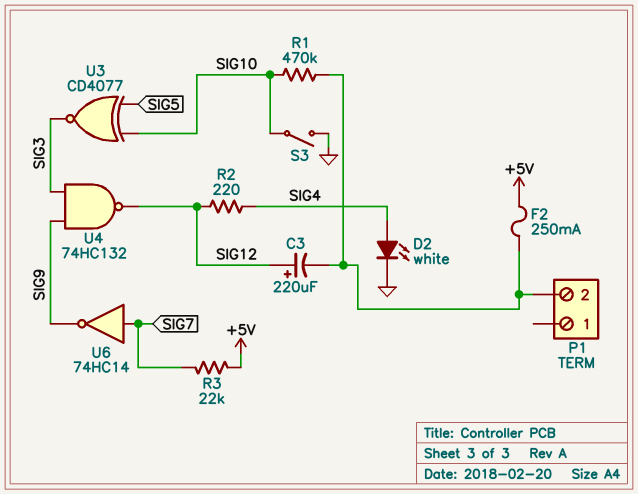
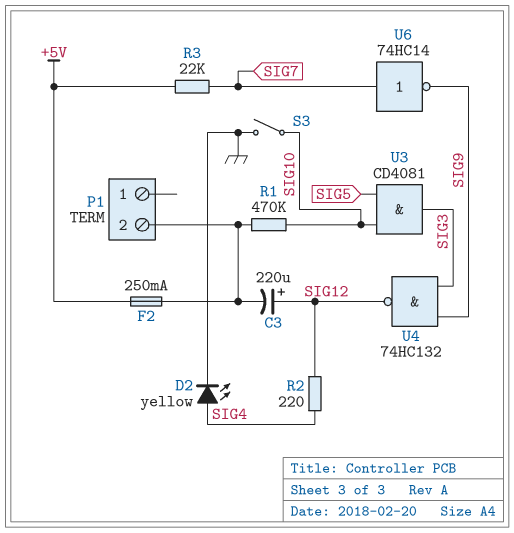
D2: LED white (A SIG4, K GND) -> LED yellow (A SIG4, K GND)
U3: XNOR CD4077 (in SIG5, in SIG10, out SIG3) -> AND CD4081 (in SIG5, in SIG10, out SIG3)

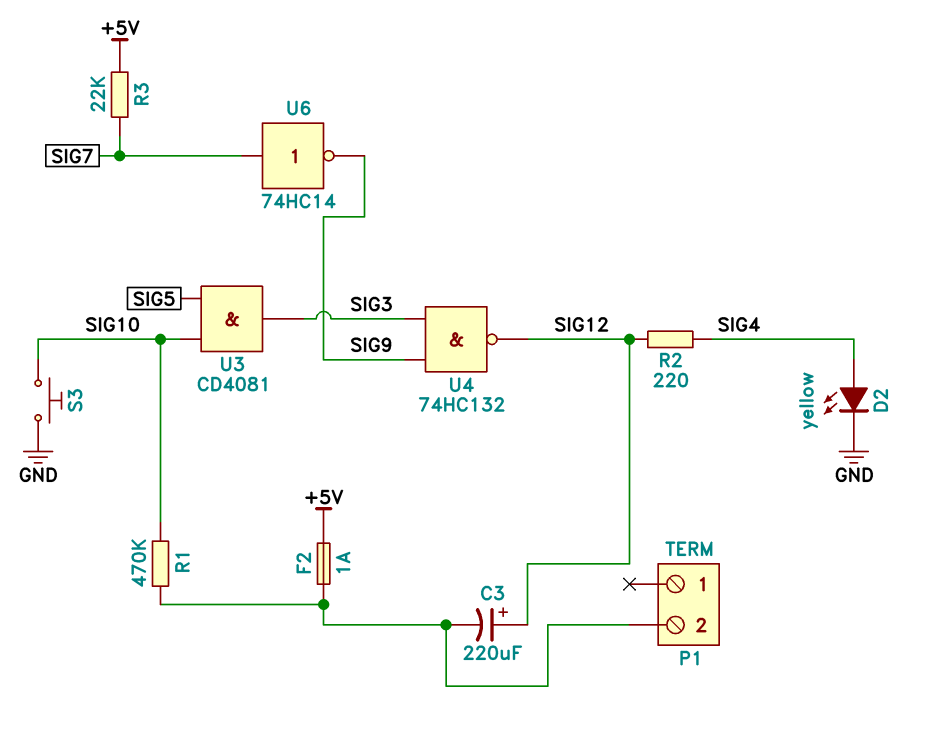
F2: 250mA (+5V, P1/2) -> 1A (+5V, P1/2)
S3: switch (GND, SIG10) -> button (GND, SIG10)

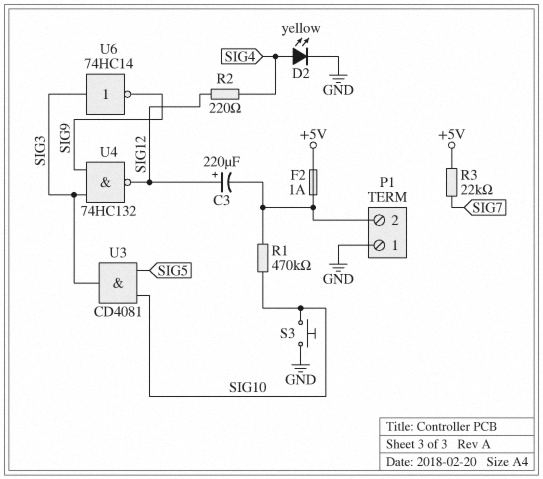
P1 pin 1: none -> GND
U6: NOT 74HC14 (in SIG7, out SIG9) -> NOT 74HC14 (in SIG3, out SIG9)

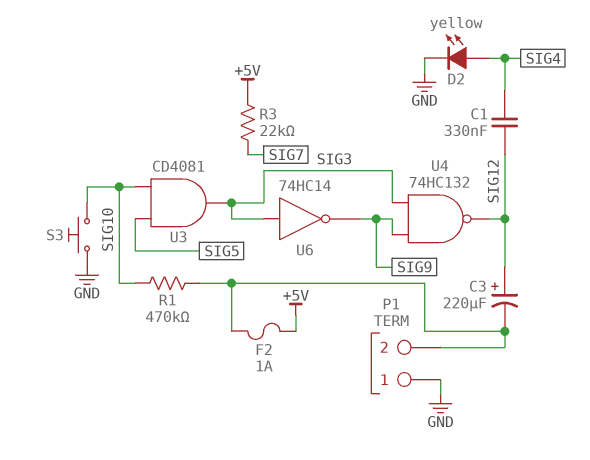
C1: none -> 330nF (SIG4, SIG12)
R2: 220 (SIG4, SIG12) -> none

